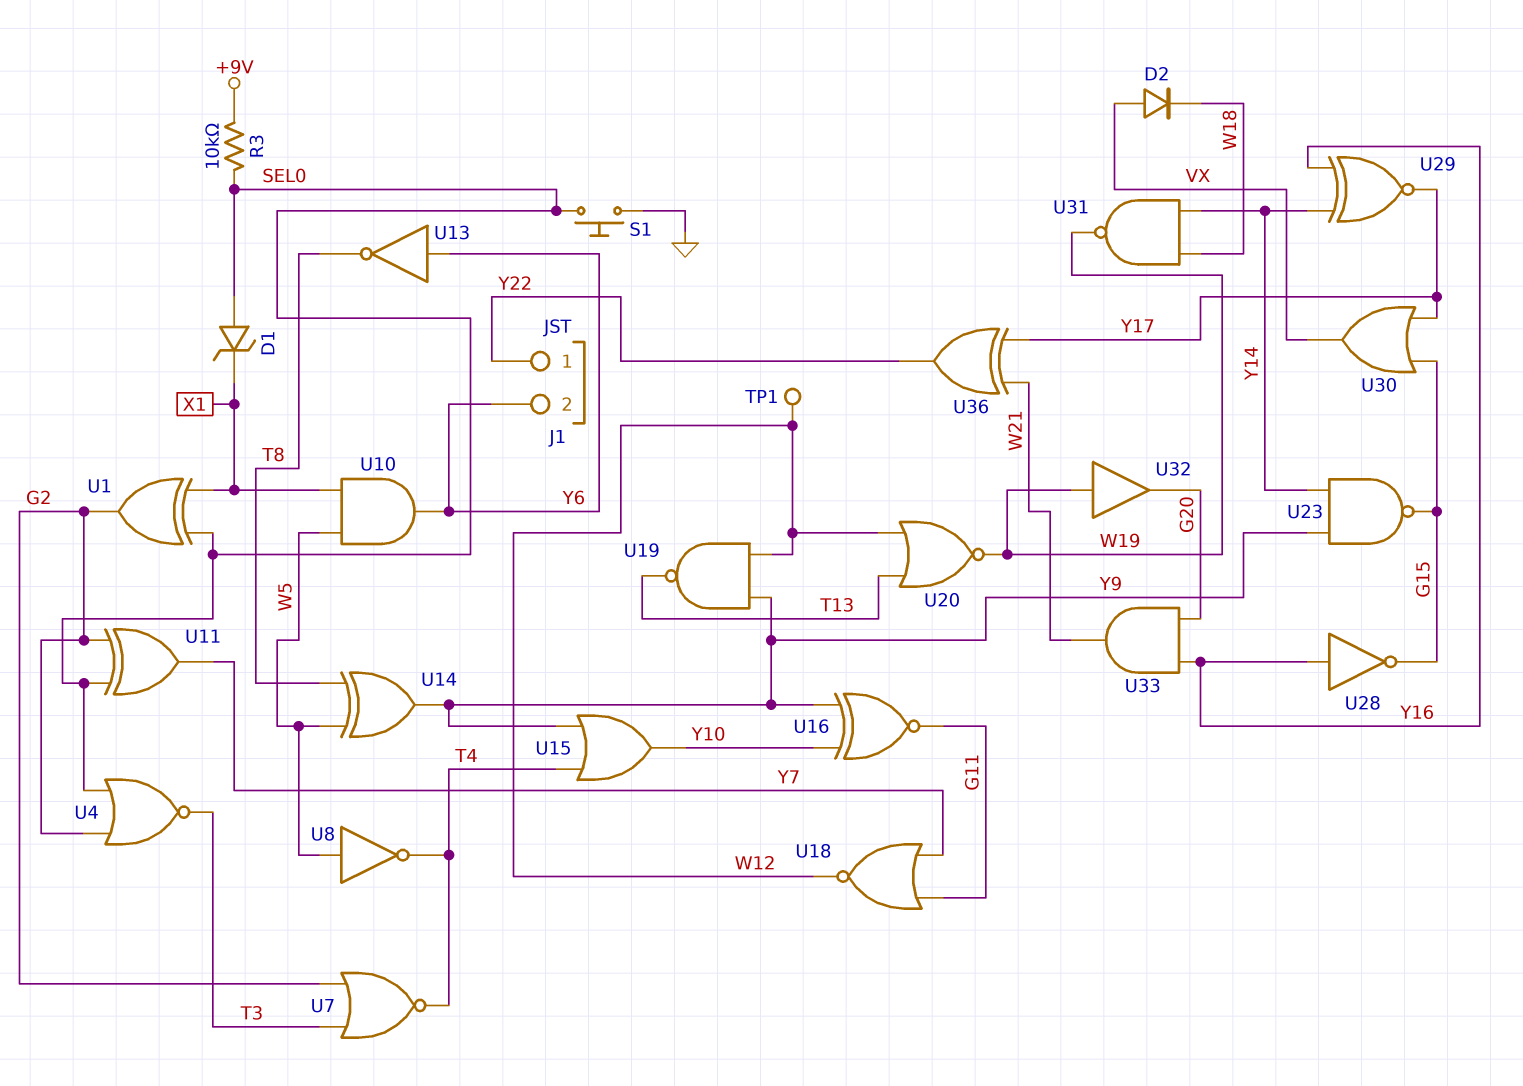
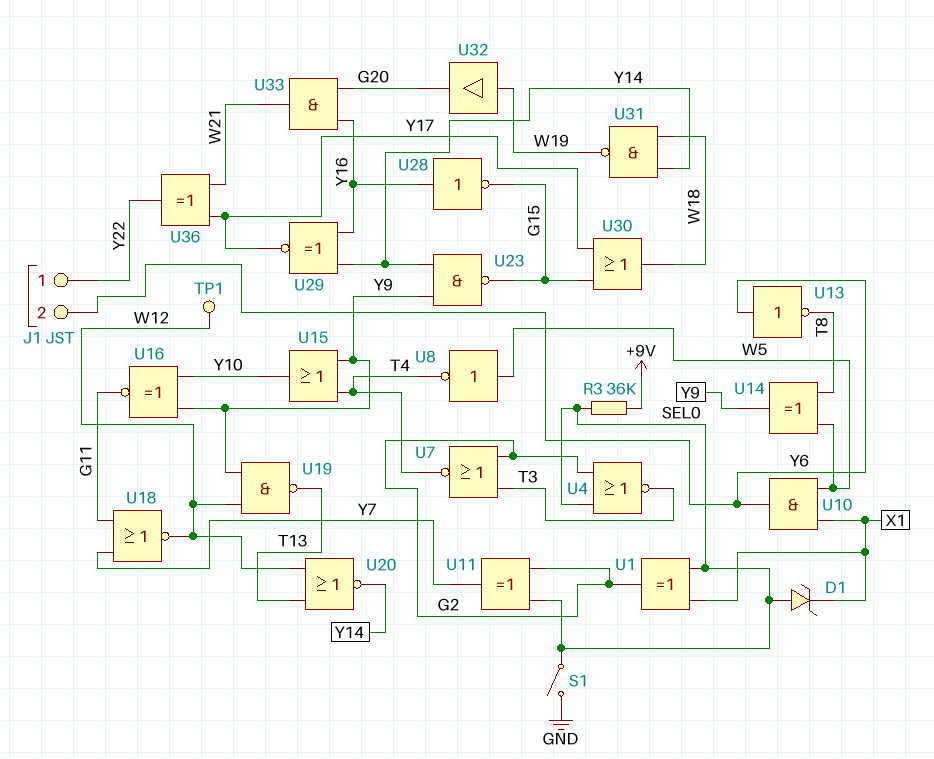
D2: diode (A VX, K W18) -> none
R3: 10k (+9V, SEL0) -> 36k (+9V, SEL0)
S1: button (GND, SEL0) -> switch (GND, SEL0)
U20: NOR (in T13, in W12, out W19) -> NOR (in T13, in W12, out Y14)
U30: OR (in G15, in Y17, out VX) -> OR (in G15, in Y17, out W18)

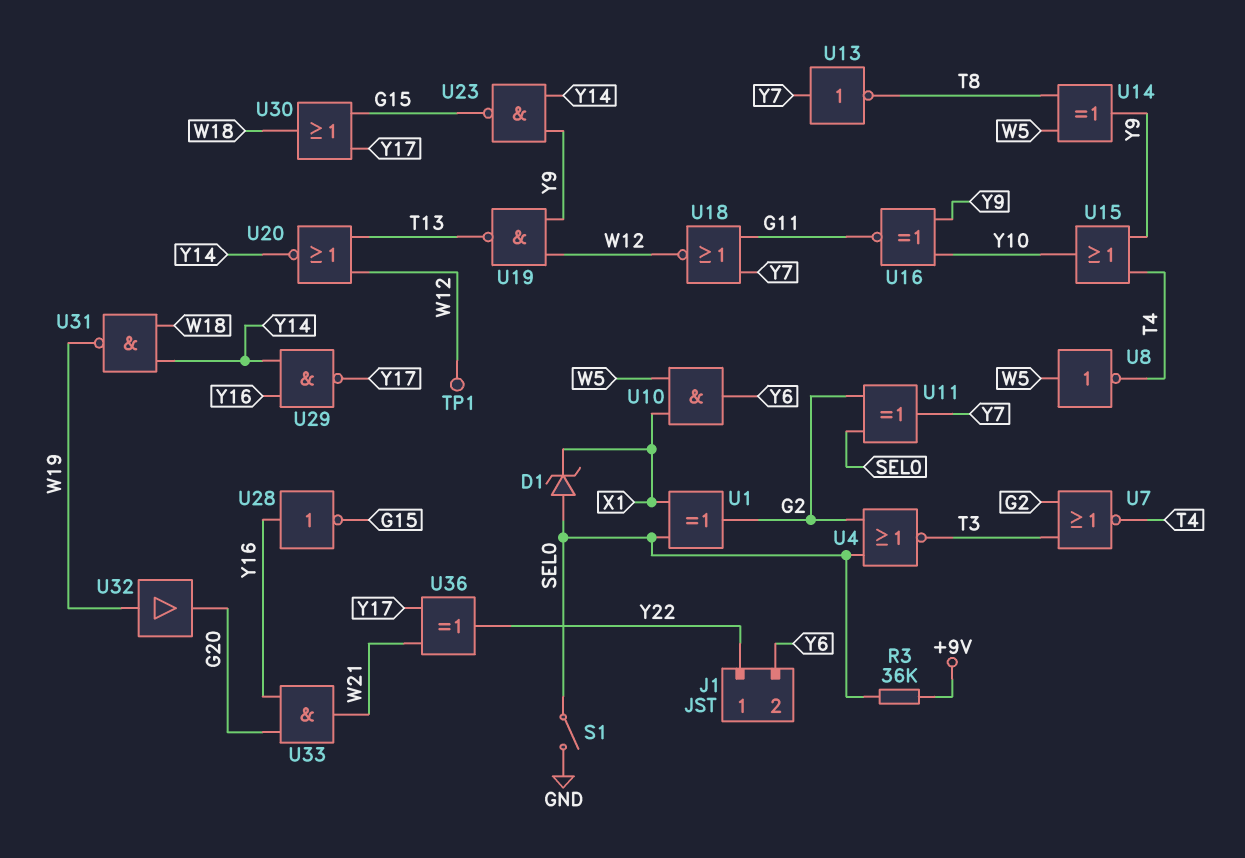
U13: NOT (in Y6, out T8) -> NOT (in Y7, out T8)
U29: XNOR (in Y14, in Y16, out Y17) -> NAND (in Y14, in Y16, out Y17)

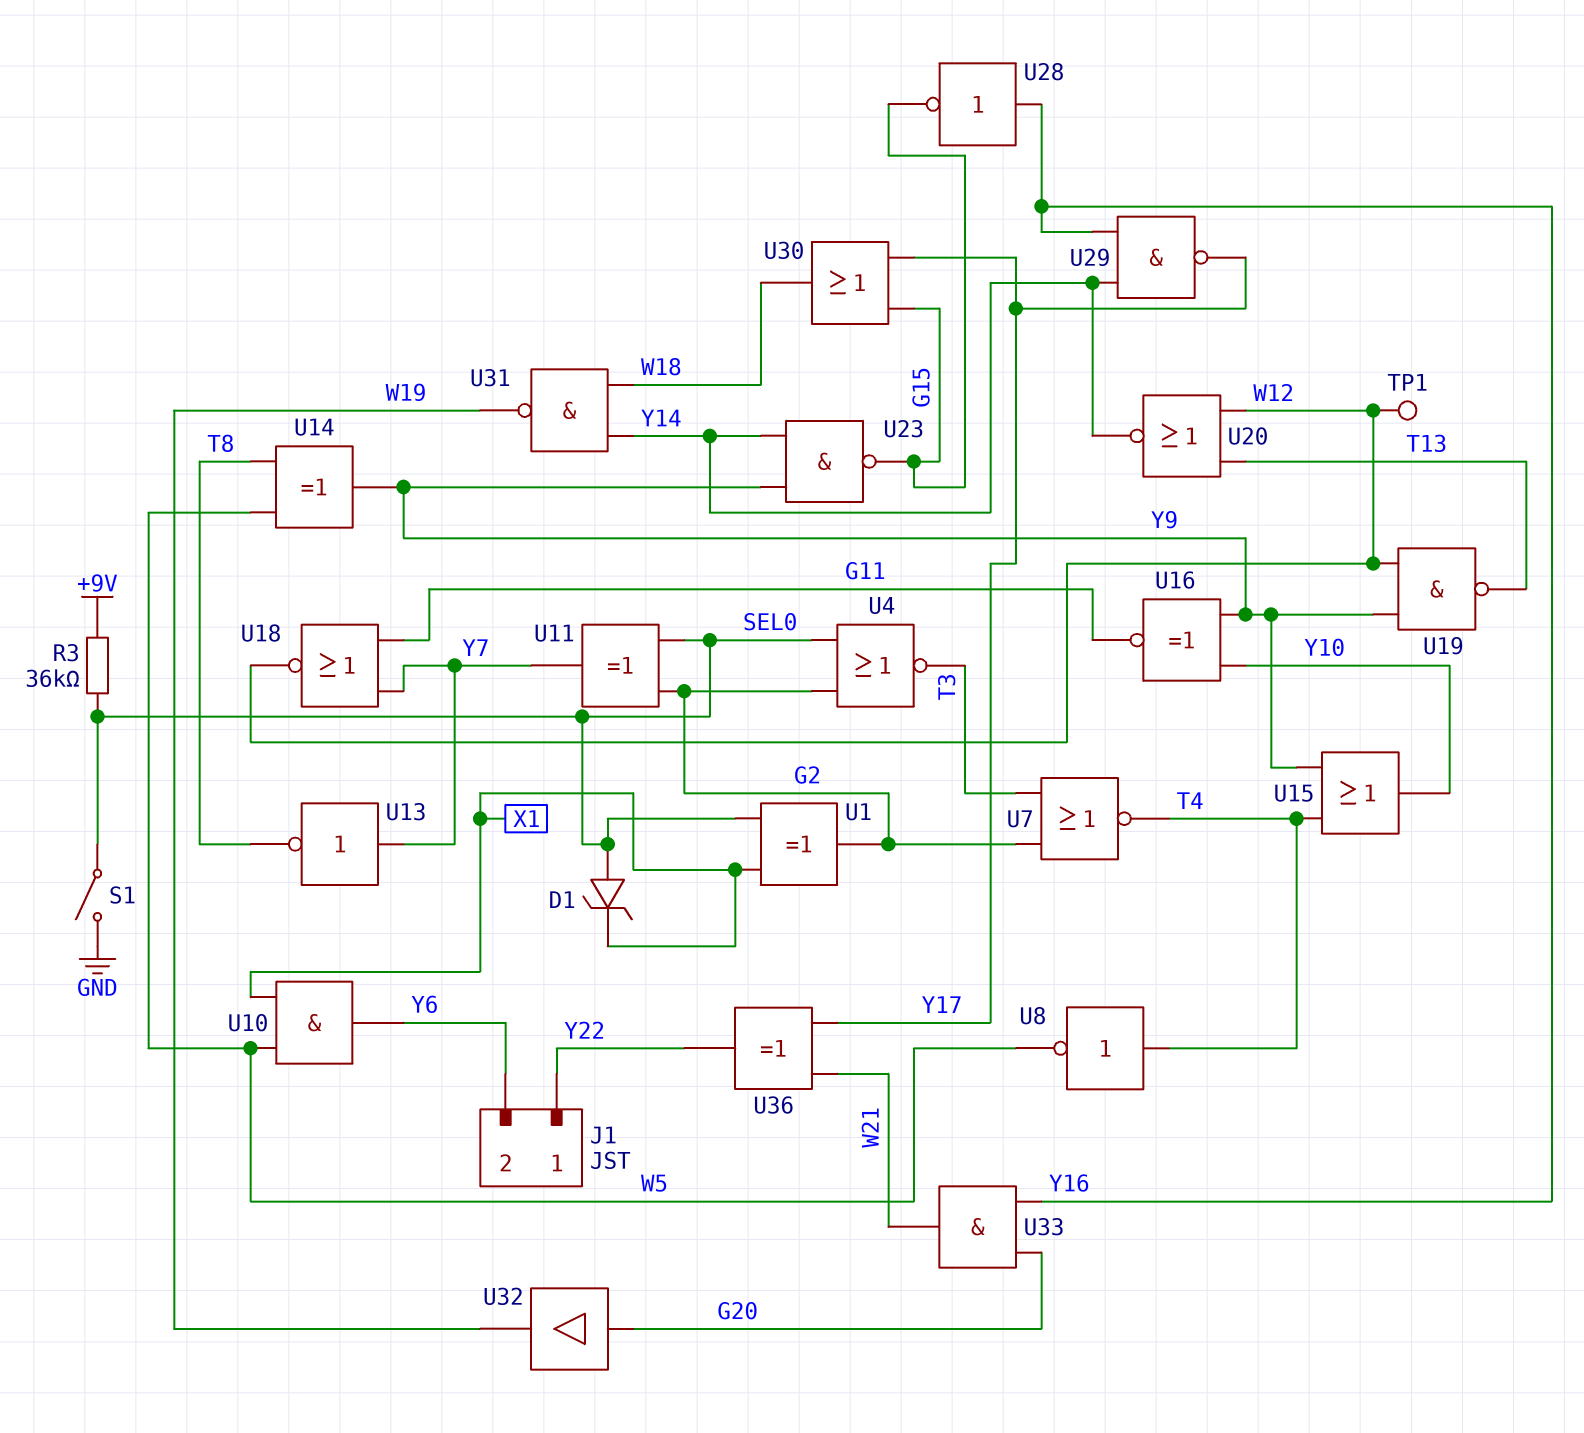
U8: NOT (in W5, out T4) -> NOT (in T4, out W5)
U32: buffer (in W19, out G20) -> buffer (in G20, out W19)

